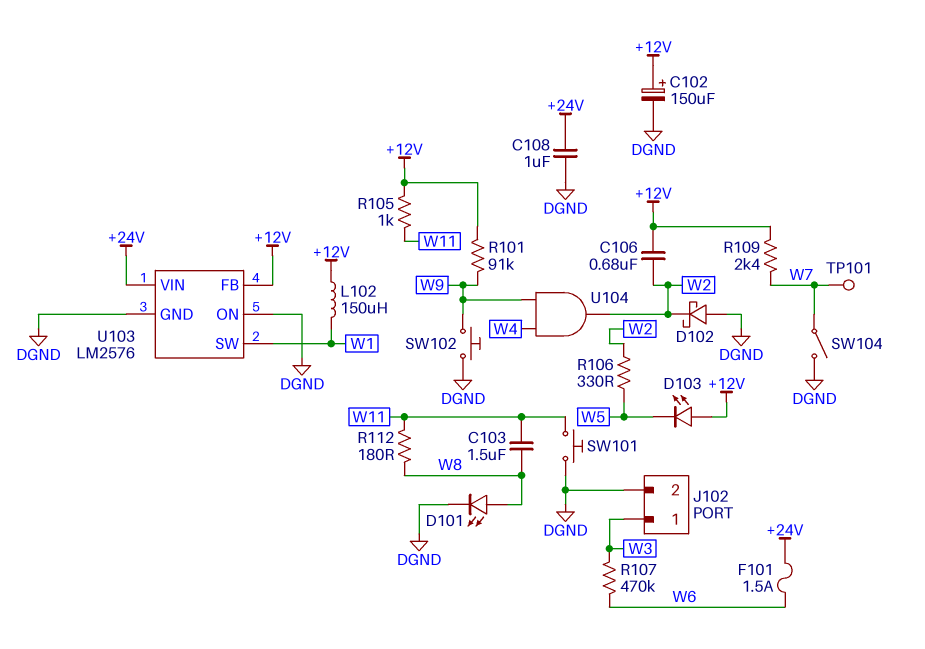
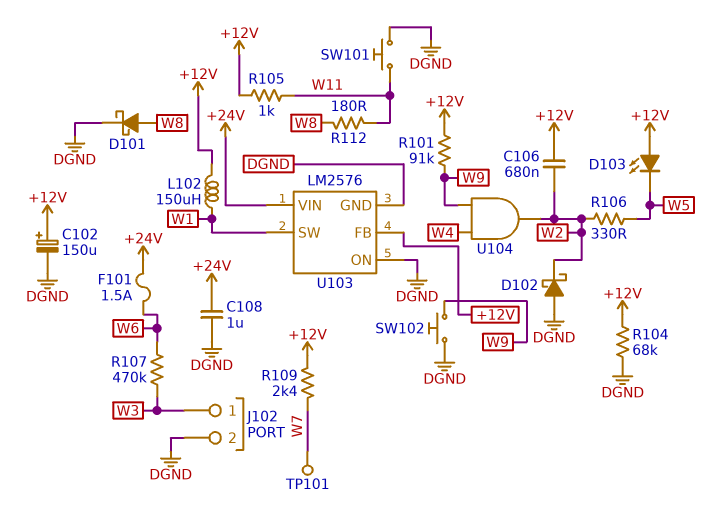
C103: 1.5uF (W8, W11) -> none
D101: LED (A W8, K DGND) -> schottky (A W8, K DGND)
R104: none -> 68k (+12V, DGND)
SW104: switch (DGND, W7) -> none

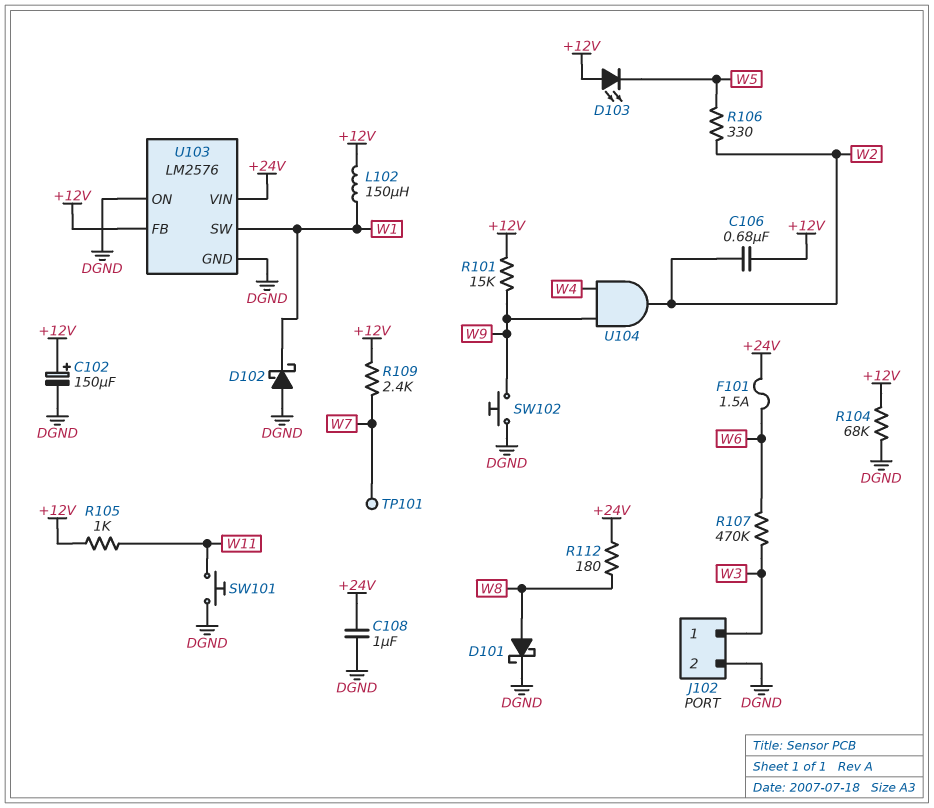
D102: schottky (A DGND, K W2) -> schottky (A DGND, K W1)
R101: 91k (+12V, W9) -> 15k (+12V, W9)
R112: 180 (W8, W11) -> 180 (+24V, W8)

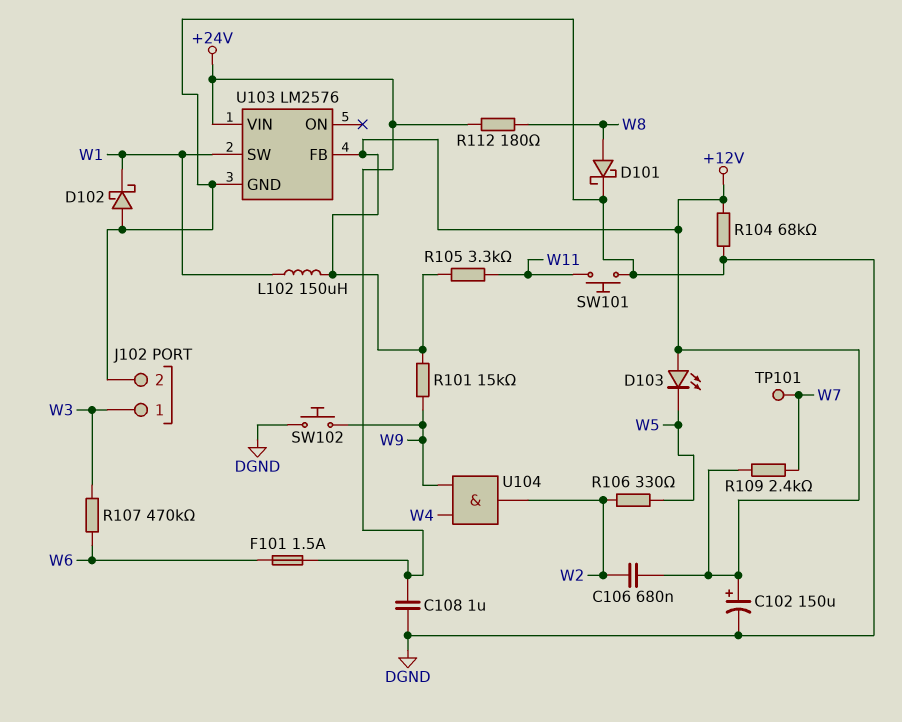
R105: 1k (+12V, W11) -> 3.3k (+12V, W11)
U103 pin ON: DGND -> none

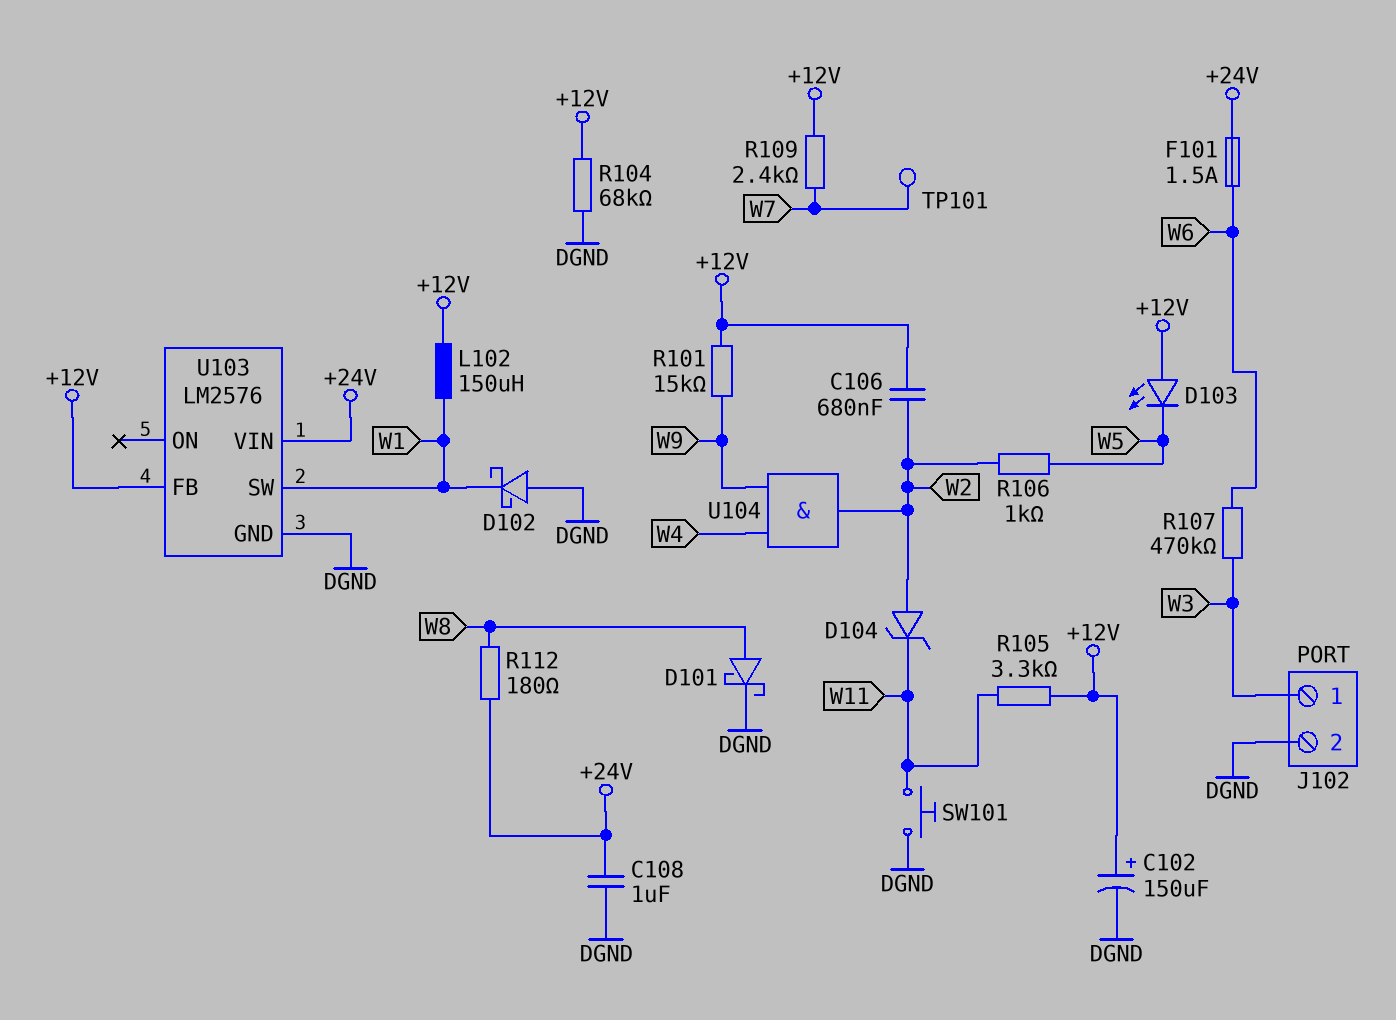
D104: none -> zener (A W2, K W11)
R106: 330 (W2, W5) -> 1k (W2, W5)
SW102: button (DGND, W9) -> none

